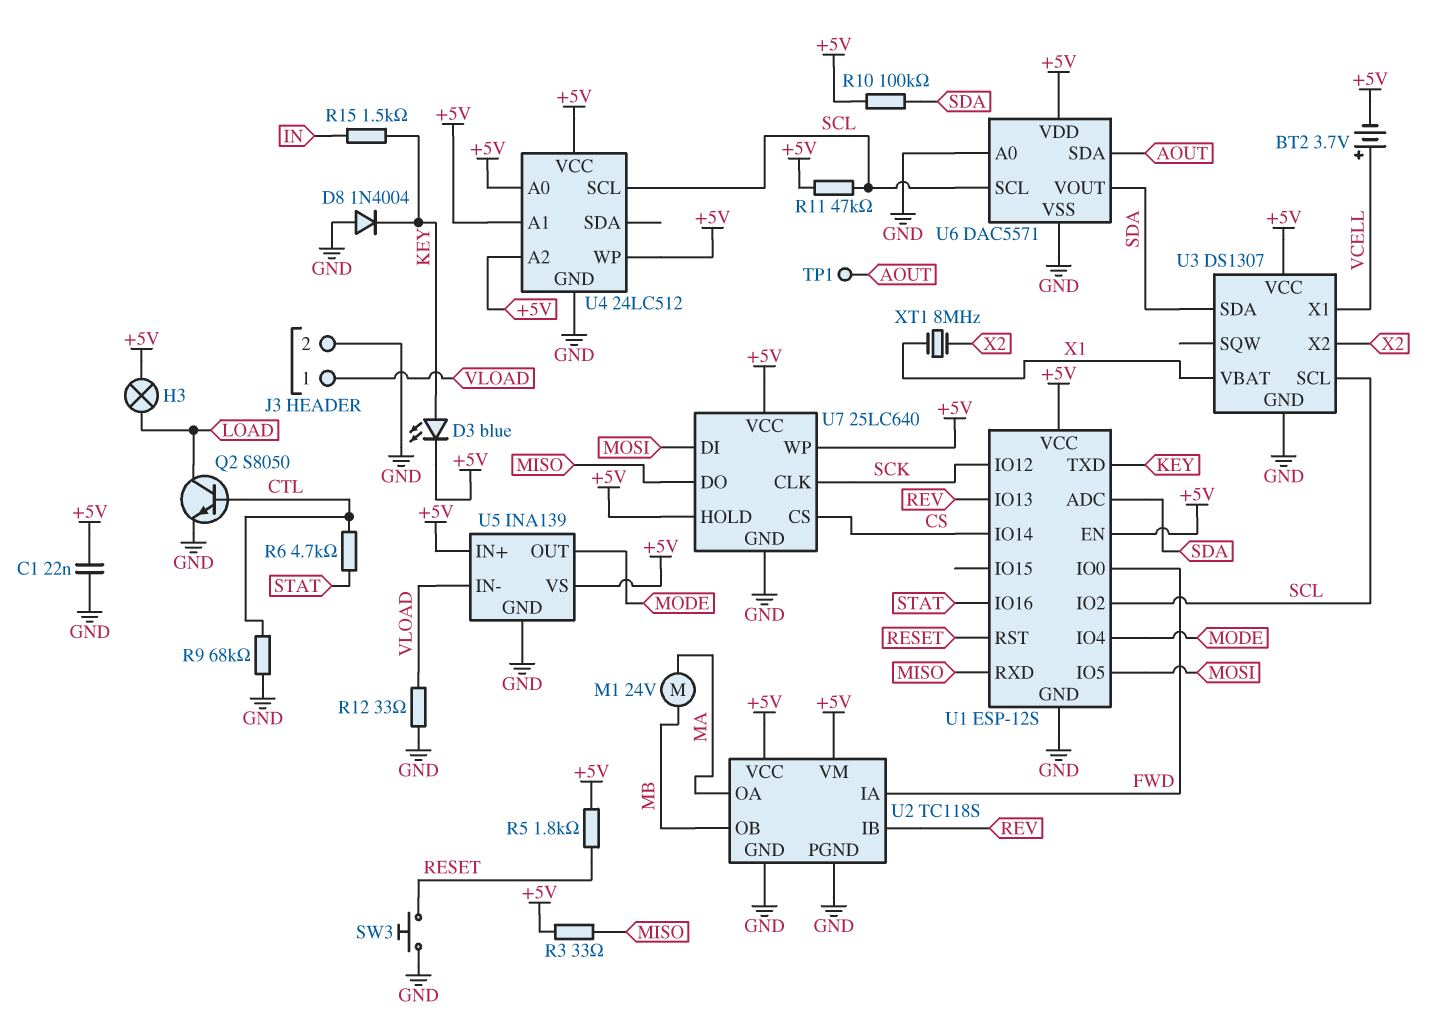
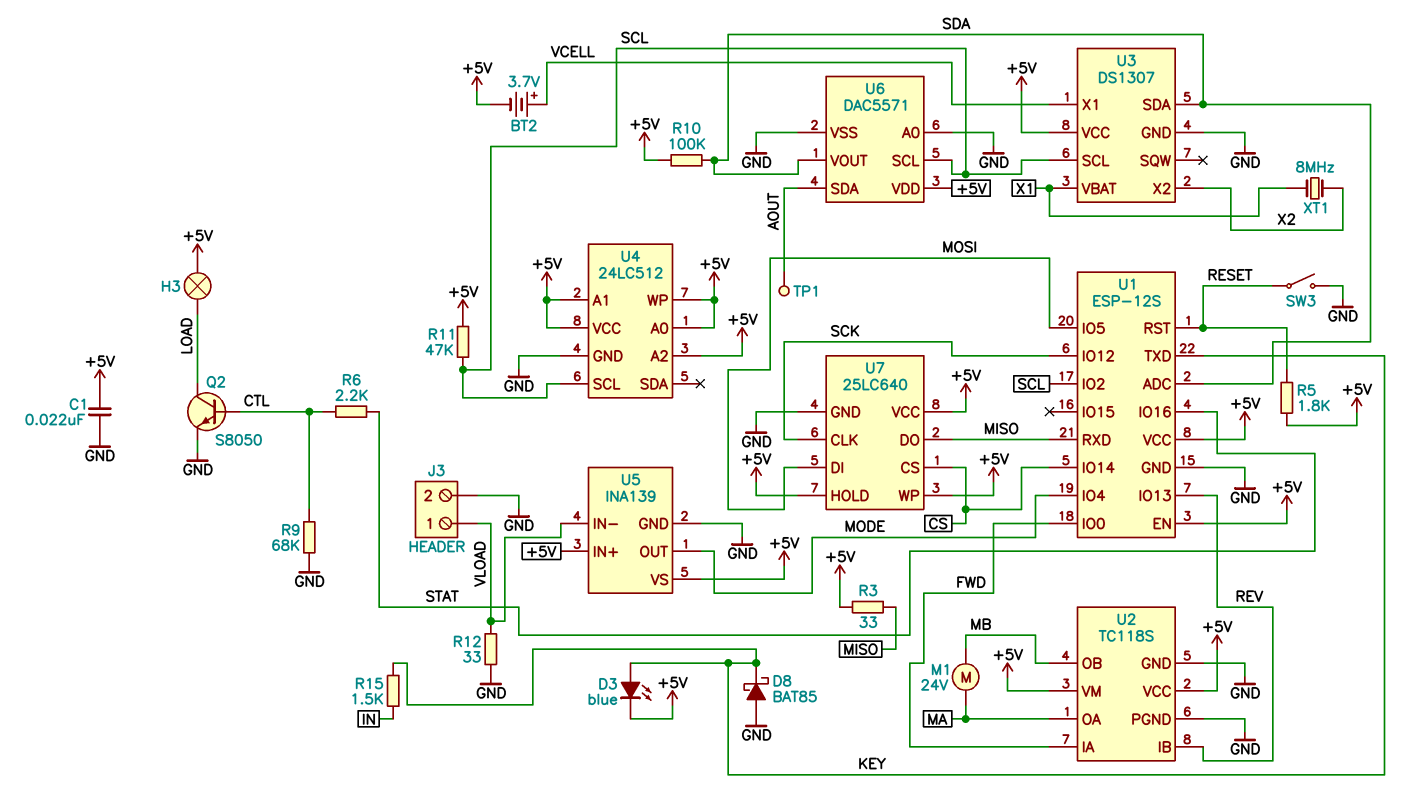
D8: diode 1N4004 (A GND, K KEY) -> schottky BAT85 (A GND, K KEY)
R6: 4.7k (CTL, STAT) -> 2.2k (CTL, STAT)
SW3: button (GND, RESET) -> switch (GND, RESET)

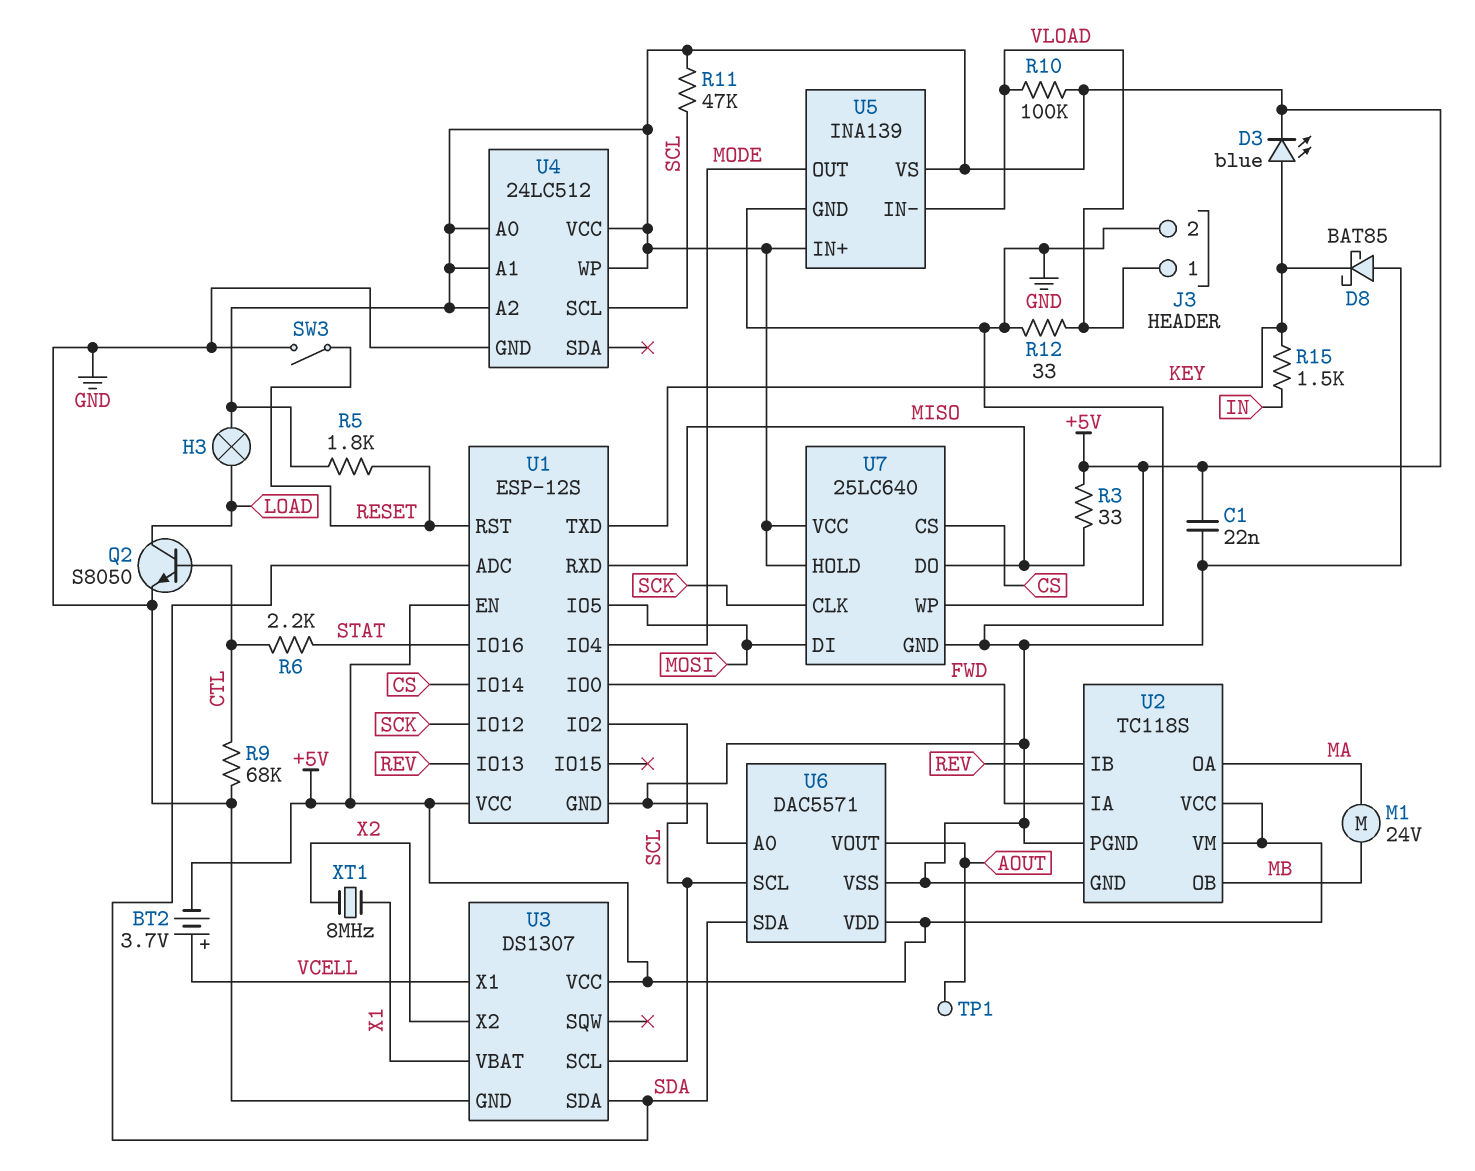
R10: 100k (+5V, SDA) -> 100k (+5V, VLOAD)
U6 pin SDA: AOUT -> SDA
U6 pin VOUT: SDA -> AOUT

